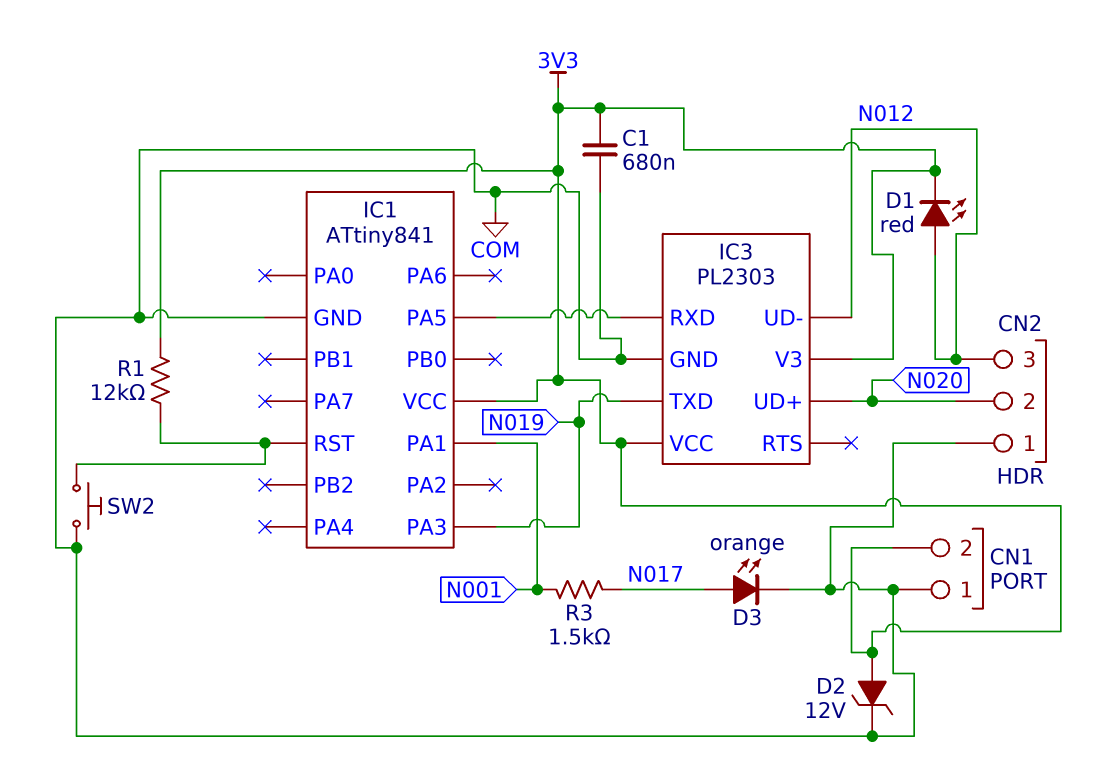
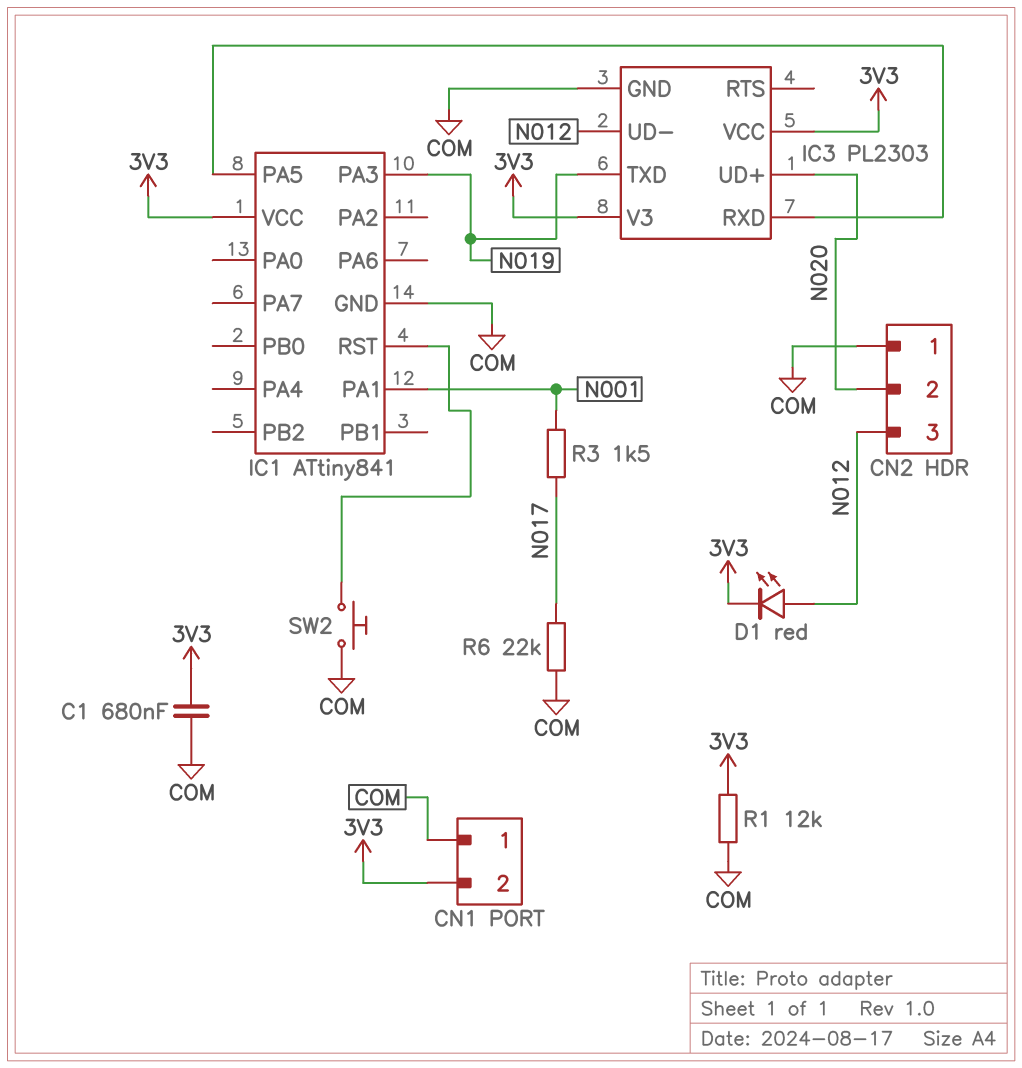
D2: zener 12V (A 3V3, K COM) -> none
D3: LED orange (A N017, K COM) -> none
R1: 12k (3V3, IC1/RST) -> 12k (3V3, COM)
R6: none -> 22k (COM, N017)

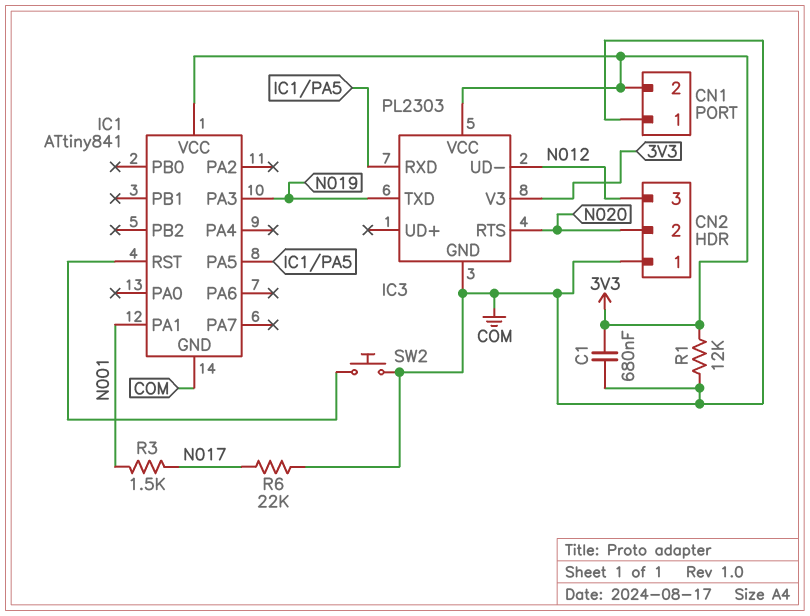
D1: LED red (A N012, K 3V3) -> none
IC3 pin RTS: none -> N020
IC3 pin UD+: N020 -> none

